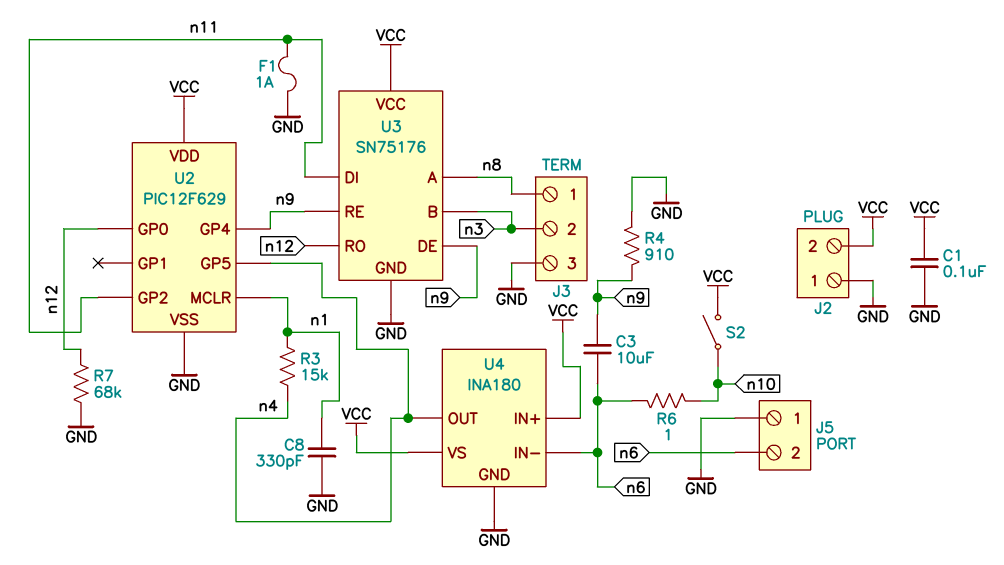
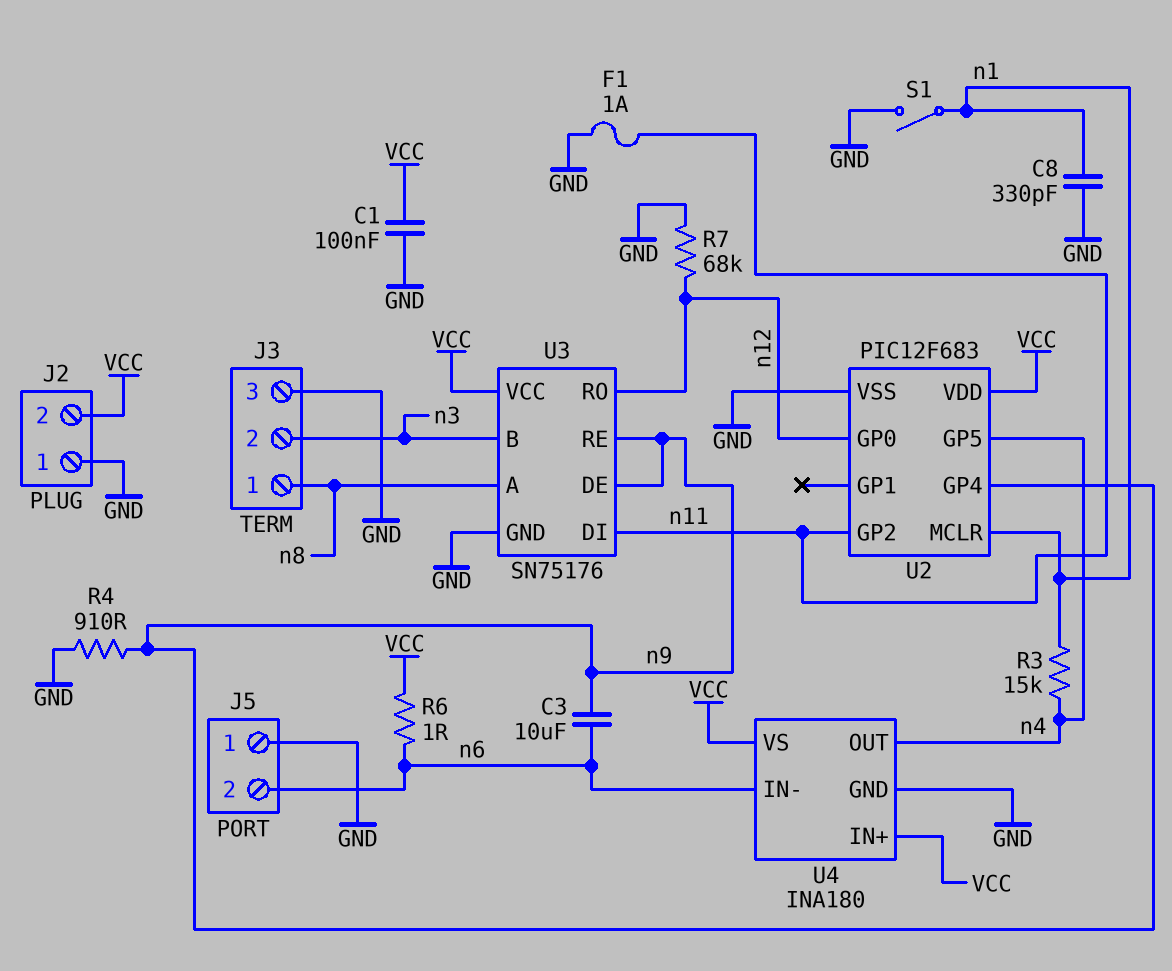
R6: 1 (n6, n10) -> 1 (VCC, n6)
S1: none -> switch (GND, n1)
S2: switch (VCC, n10) -> none
U2: PIC12F629 -> PIC12F683

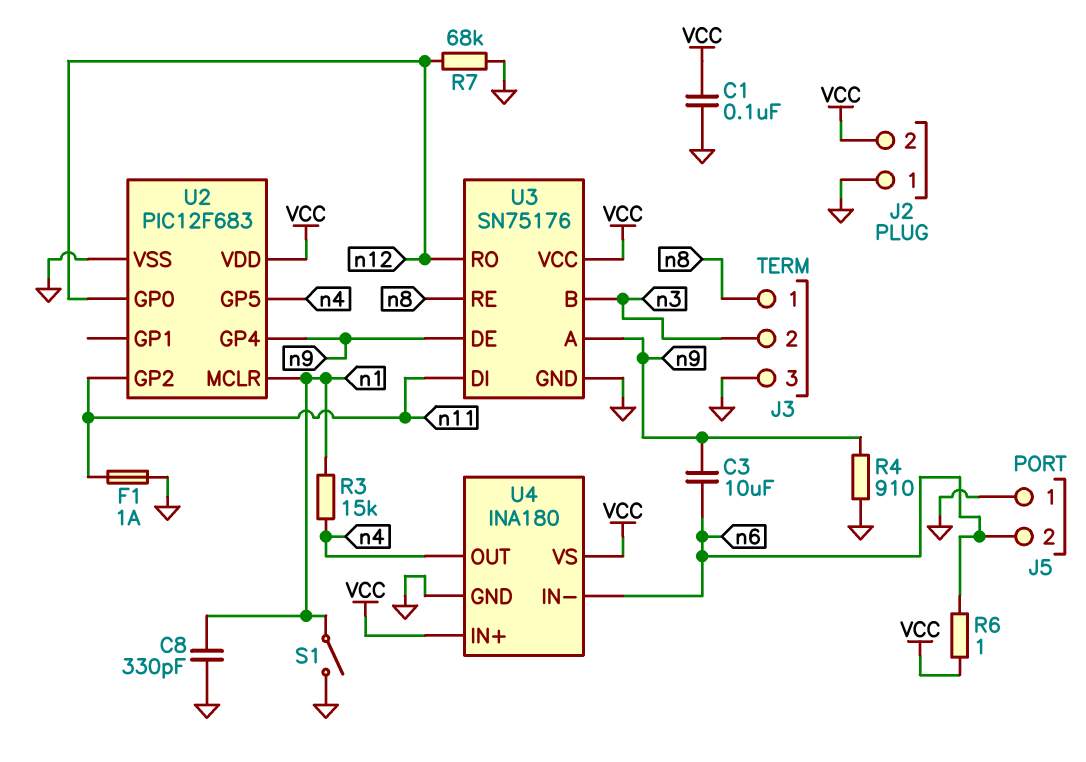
U3 pin A: n8 -> n9
U3 pin RE: n9 -> n8

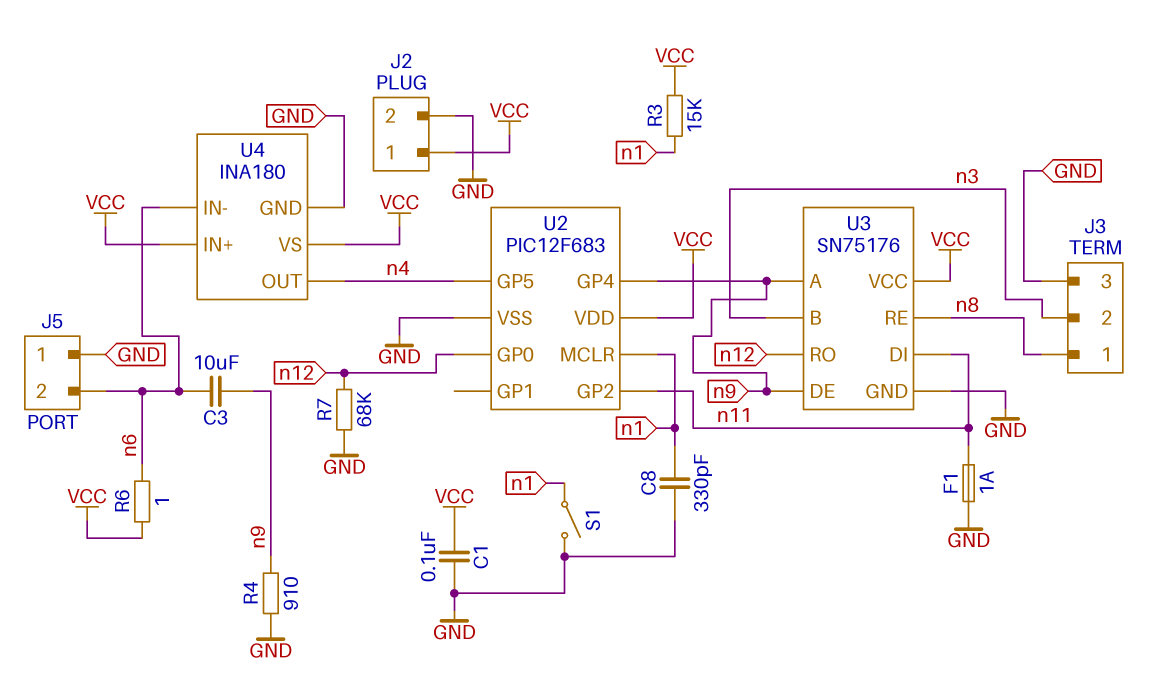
J2 pin 1: GND -> VCC
J2 pin 2: VCC -> GND
R3: 15k (n1, n4) -> 15k (VCC, n1)

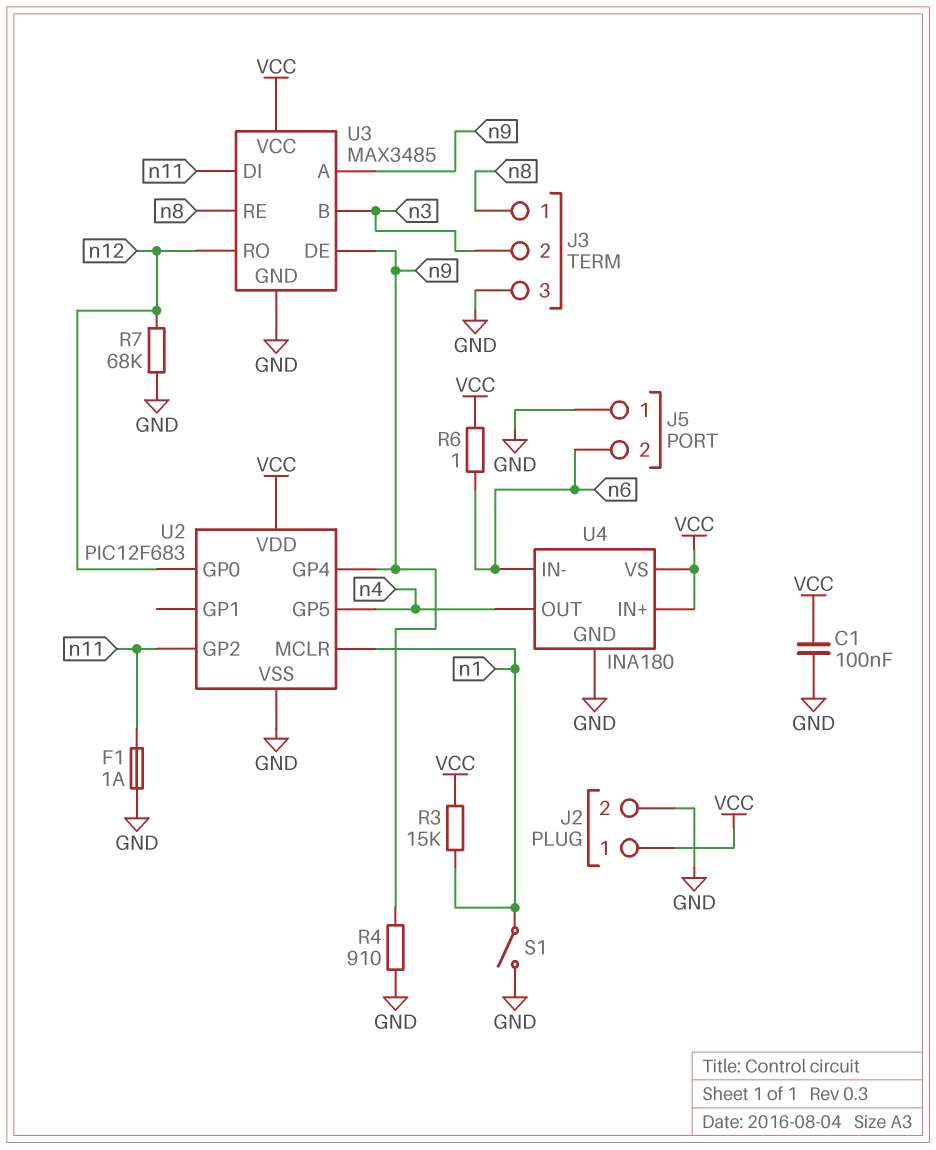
C3: 10uF (n6, n9) -> none
C8: 330pF (GND, n1) -> none
U3: SN75176 -> MAX3485

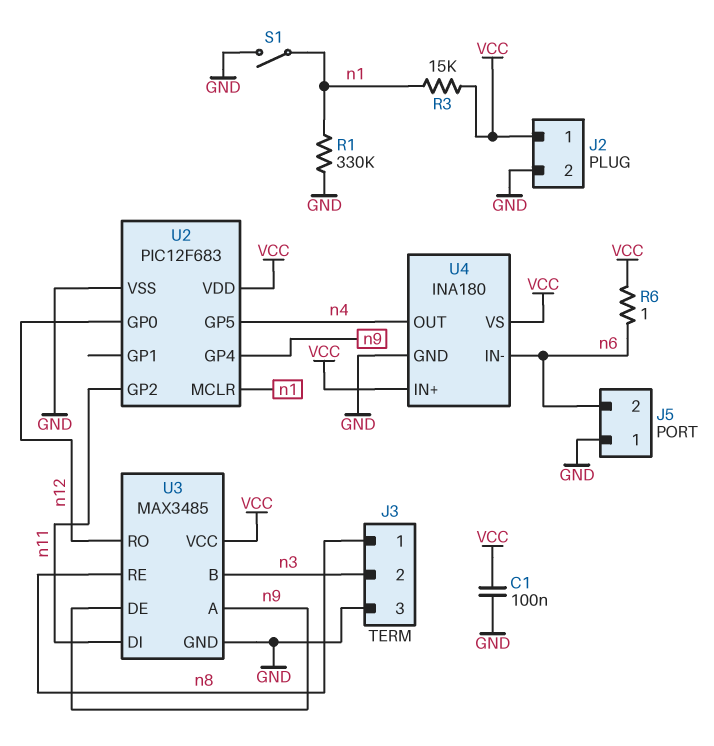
F1: 1A (GND, n11) -> none
R1: none -> 330k (GND, n1)
R4: 910 (GND, n9) -> none
R7: 68k (GND, n12) -> none

